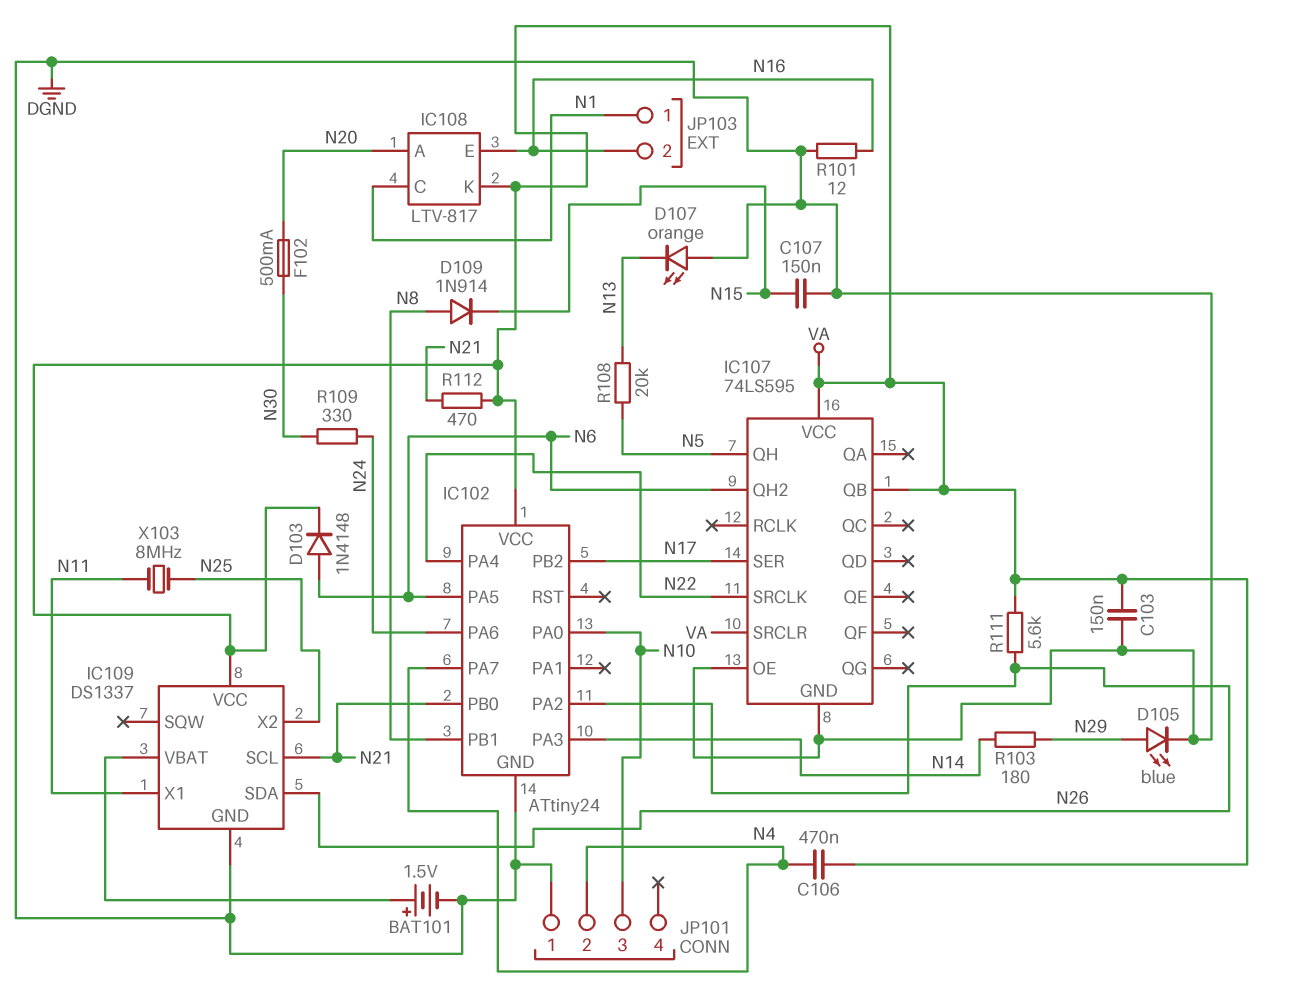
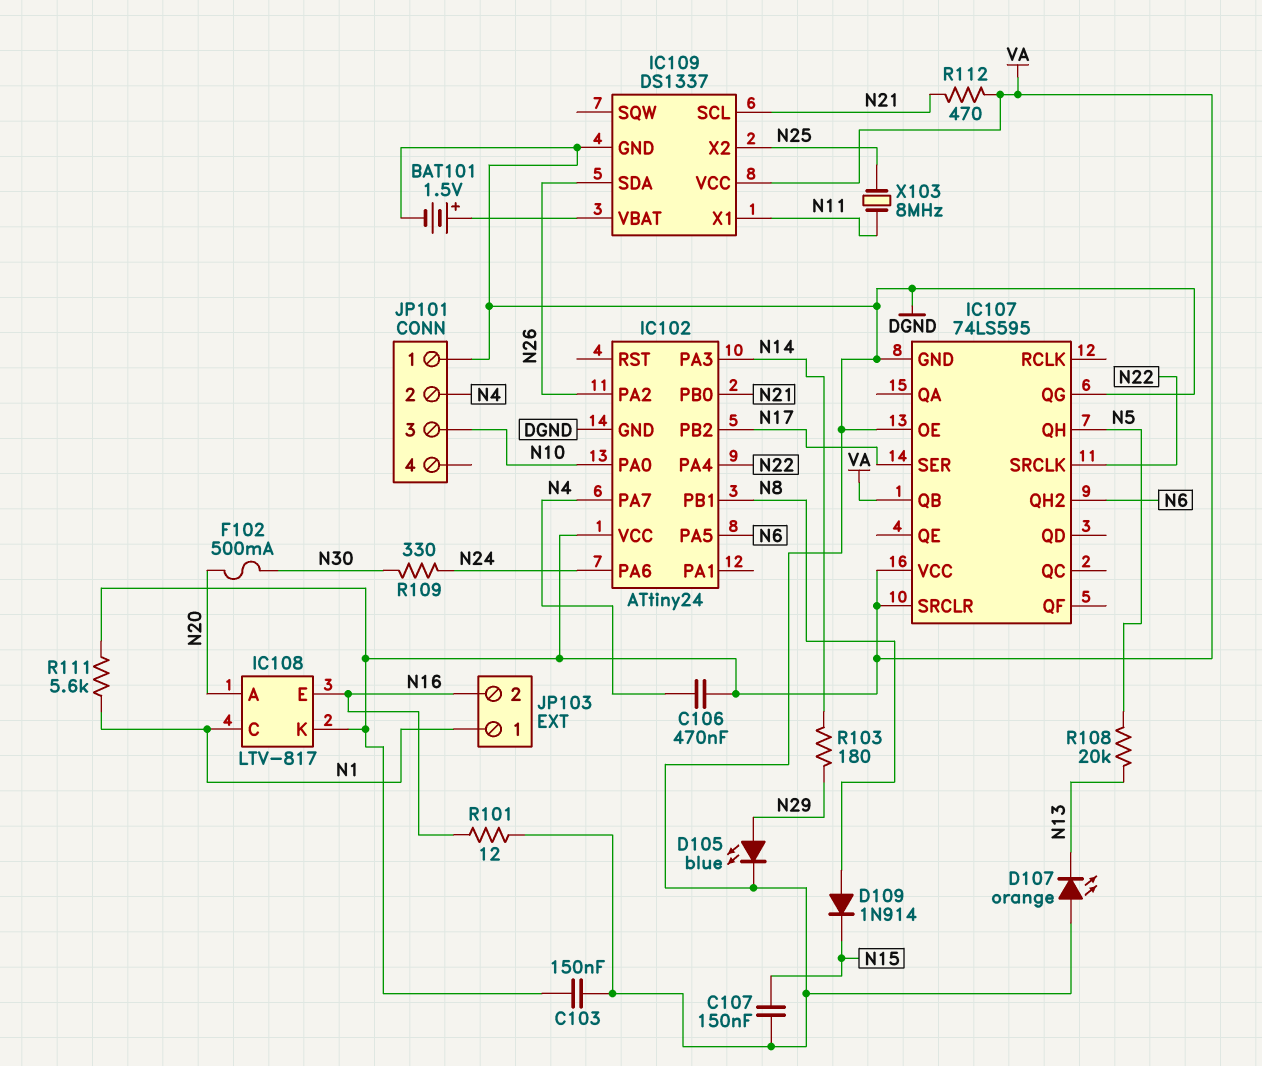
D103: diode 1N4148 (A N6, K VA) -> none
IC107 pin QG: none -> DGND
R111: 5.6k (N26, VA) -> 5.6k (N1, VA)

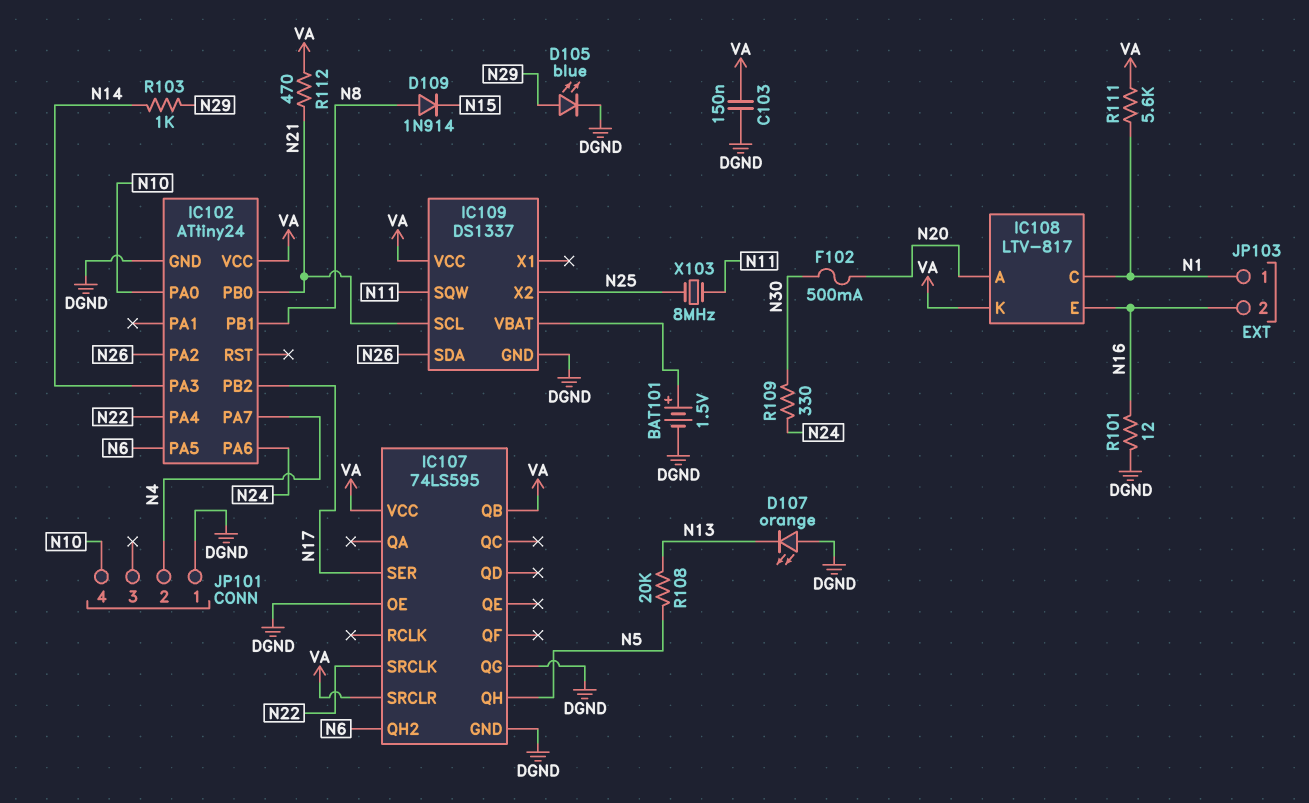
C106: 470nF (N4, VA) -> none
C107: 150nF (DGND, N15) -> none
IC109 pin SQW: none -> N11
IC109 pin X1: N11 -> none
JP101 pin 3: N10 -> none
JP101 pin 4: none -> N10
R103: 180 (N14, N29) -> 1k (N14, N29)

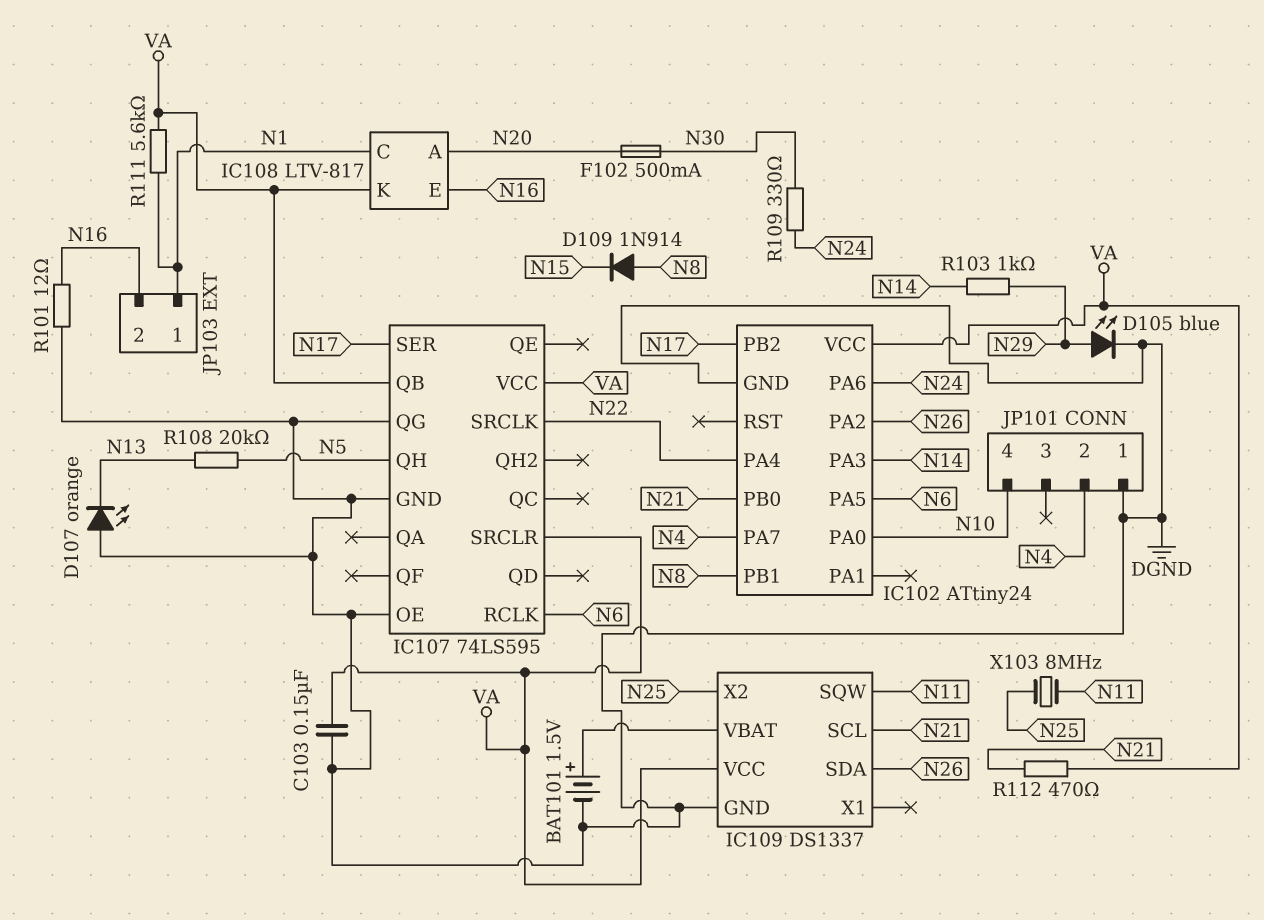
IC107 pin QH2: N6 -> none
IC107 pin RCLK: none -> N6

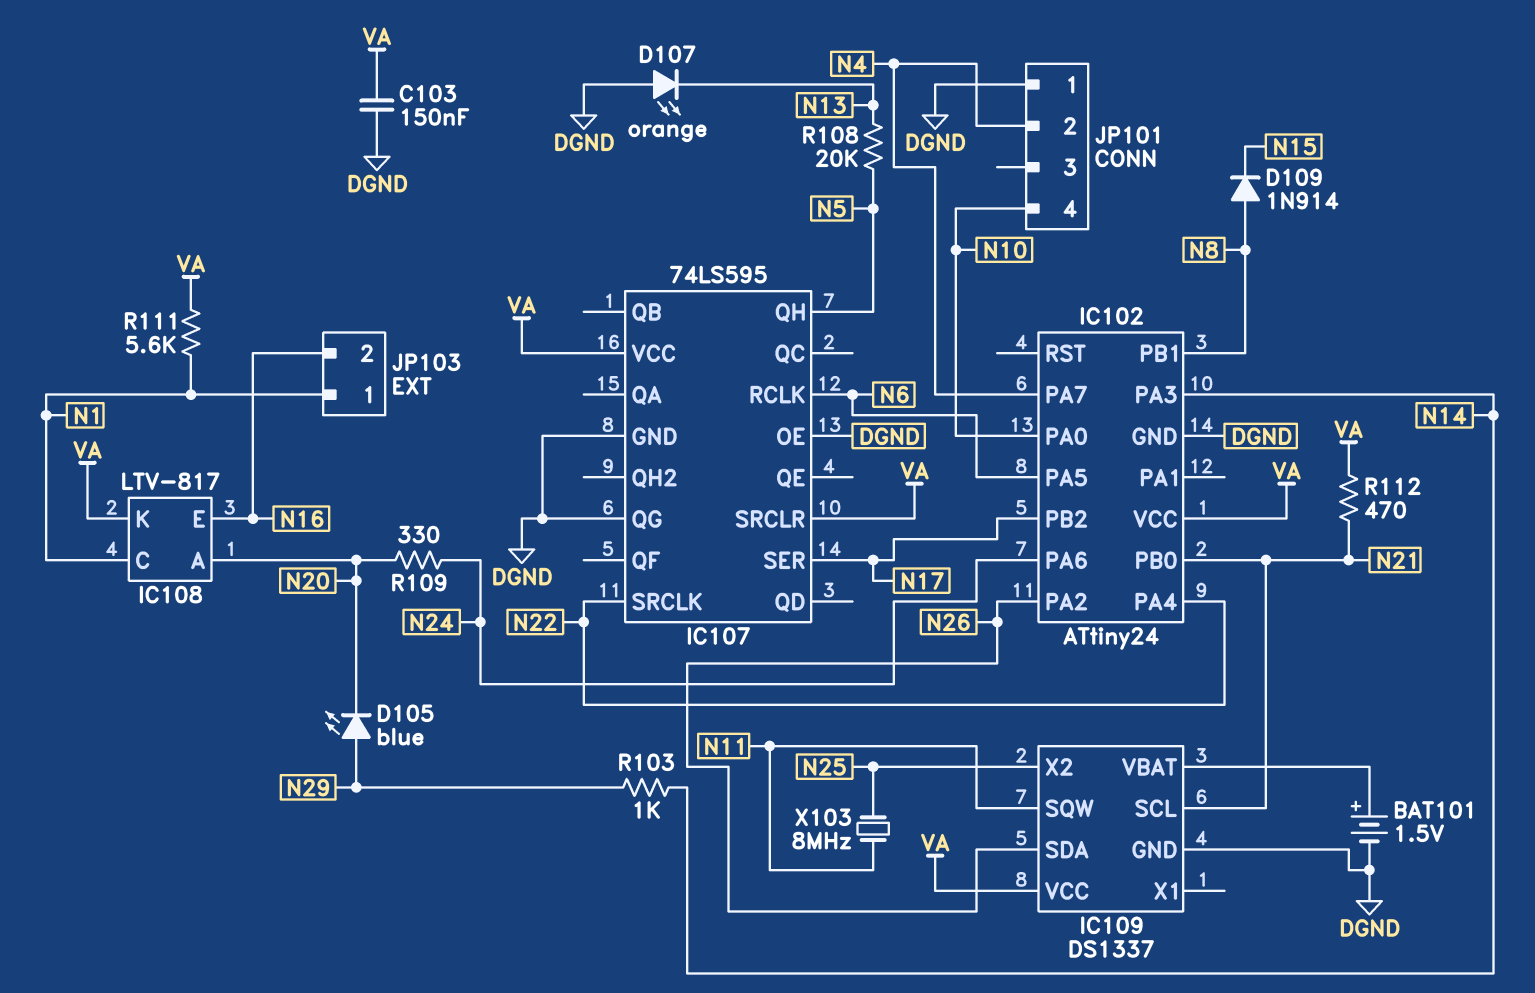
D105: LED blue (A N29, K DGND) -> LED blue (A N29, K N20)
F102: 500mA (N20, N30) -> none
IC107 pin QB: VA -> none
R101: 12 (DGND, N16) -> none
R109: 330 (N24, N30) -> 330 (N20, N24)

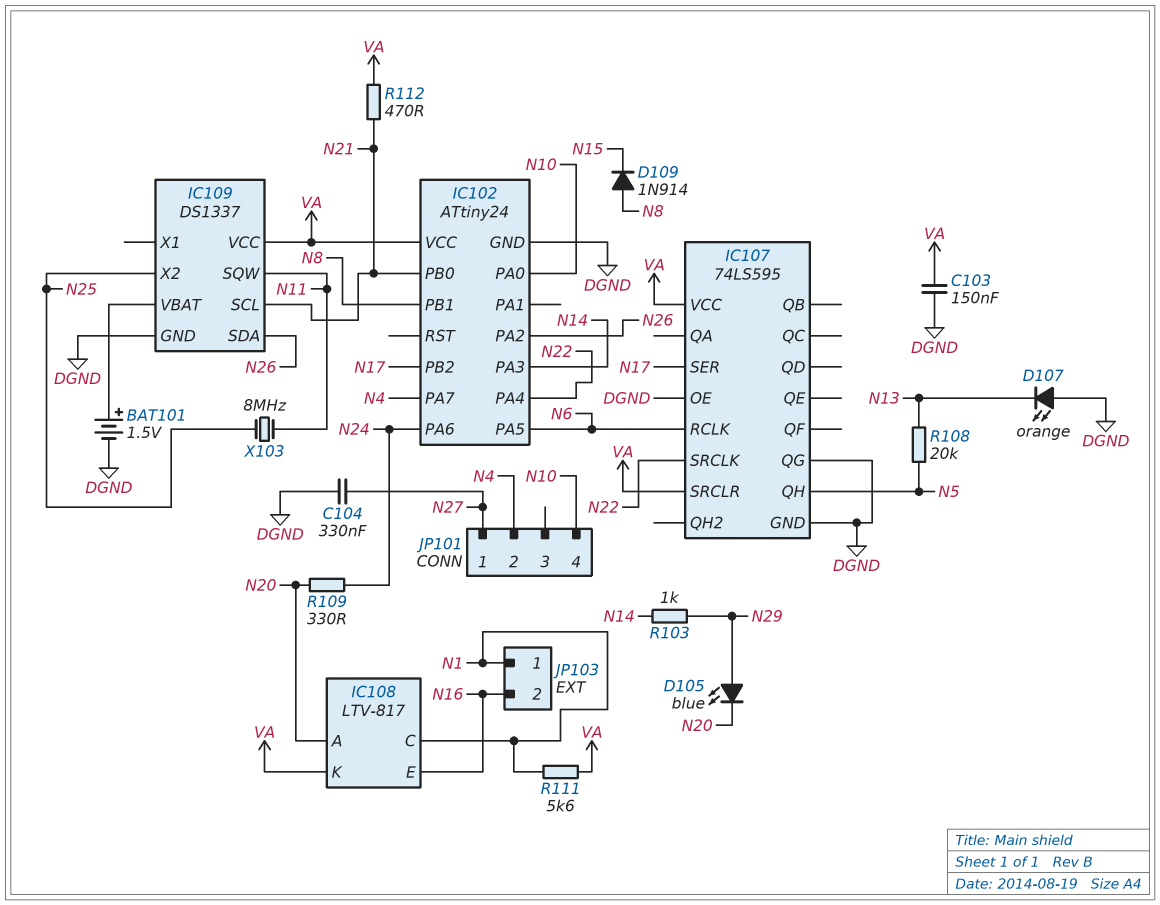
C104: none -> 330nF (DGND, N27)
JP101 pin 1: DGND -> N27

